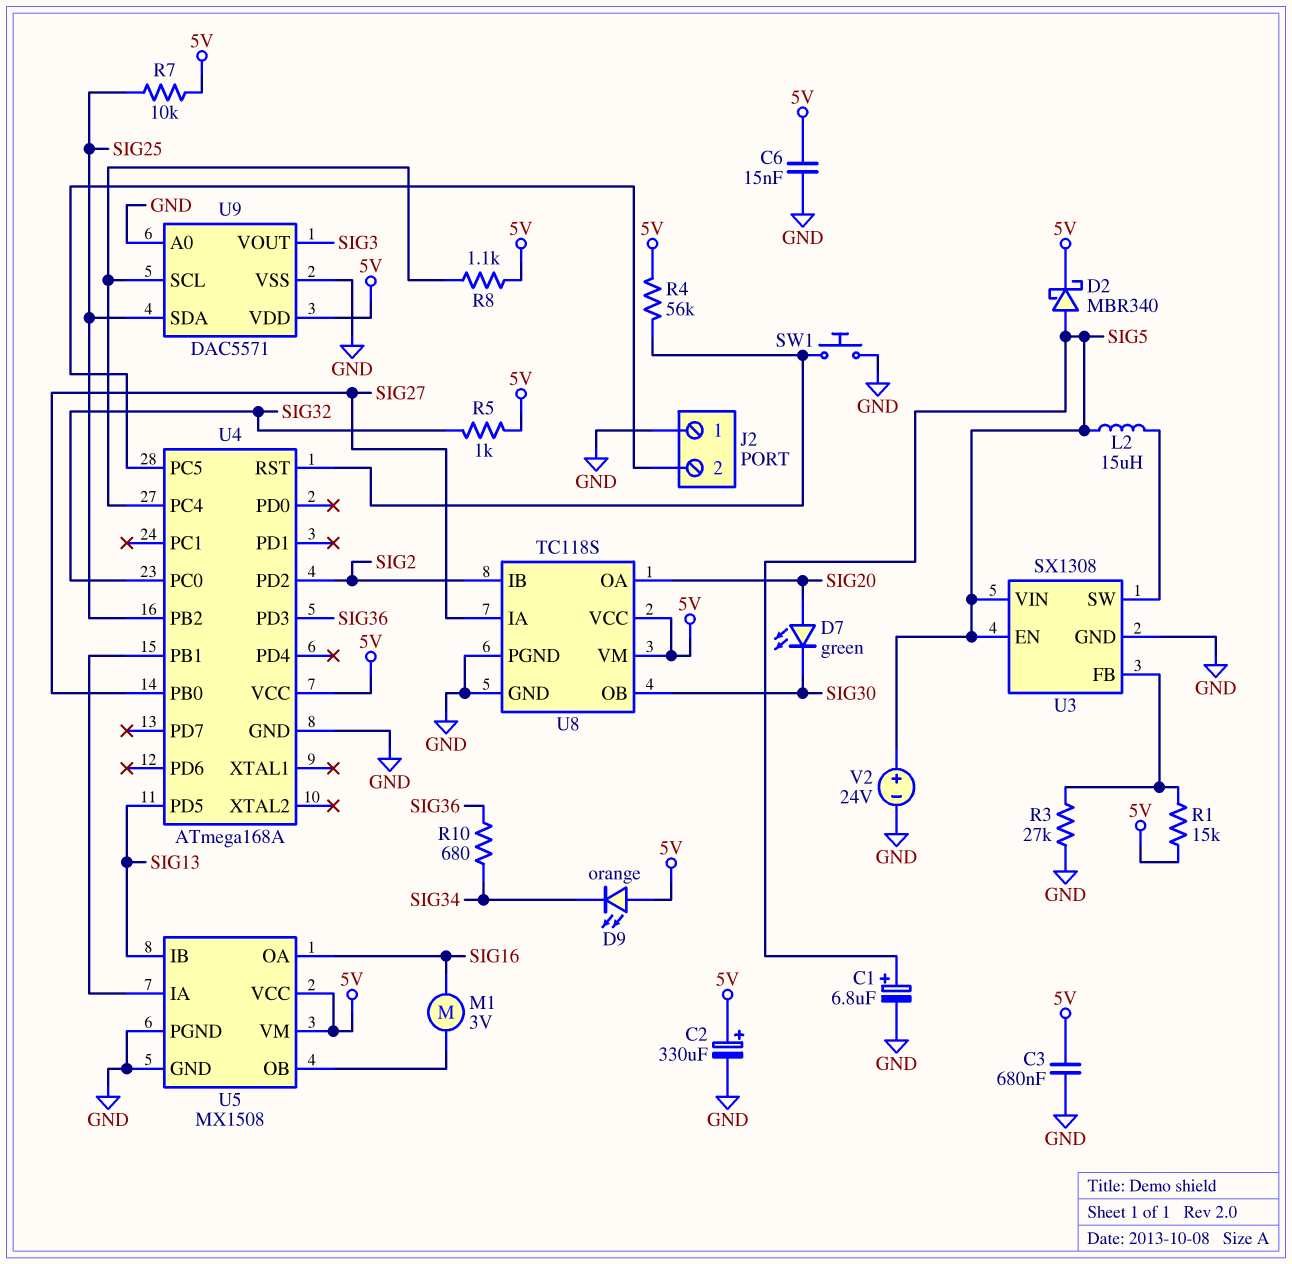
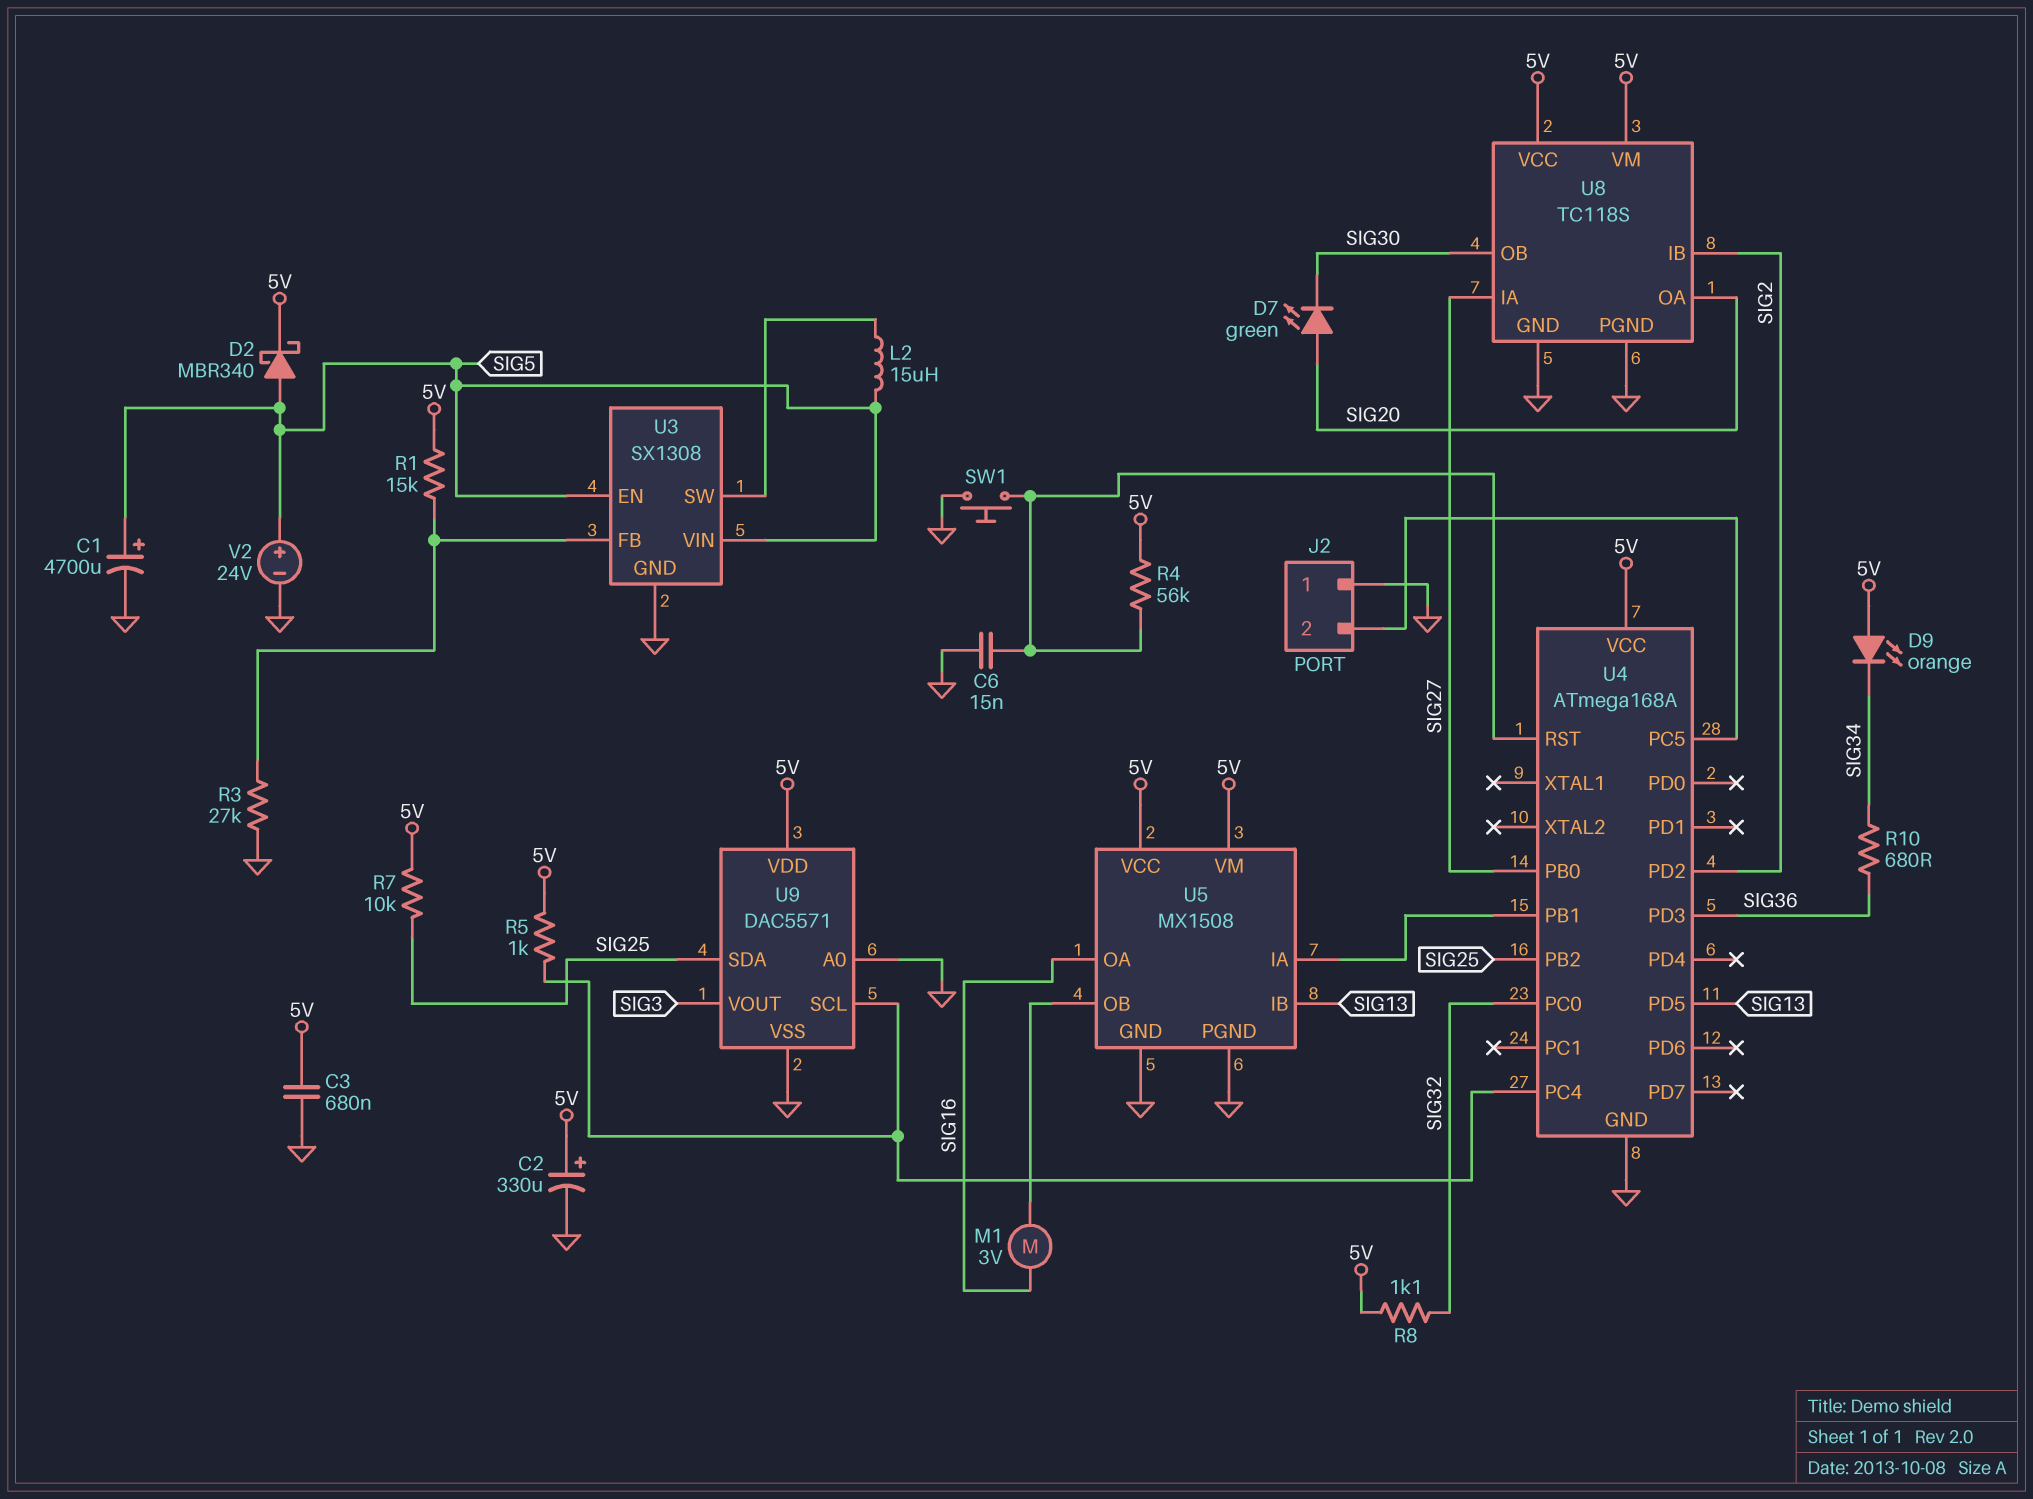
C1: 6.8uF (plus SIG5, minus GND) -> 4700uF (plus SIG5, minus GND)
C6: 15nF (5V, GND) -> 15nF (GND, U4/RST)
R5: 1k (5V, SIG32) -> 1k (5V, U4/PC4)
R8: 1.1k (5V, U4/PC4) -> 1.1k (5V, SIG32)

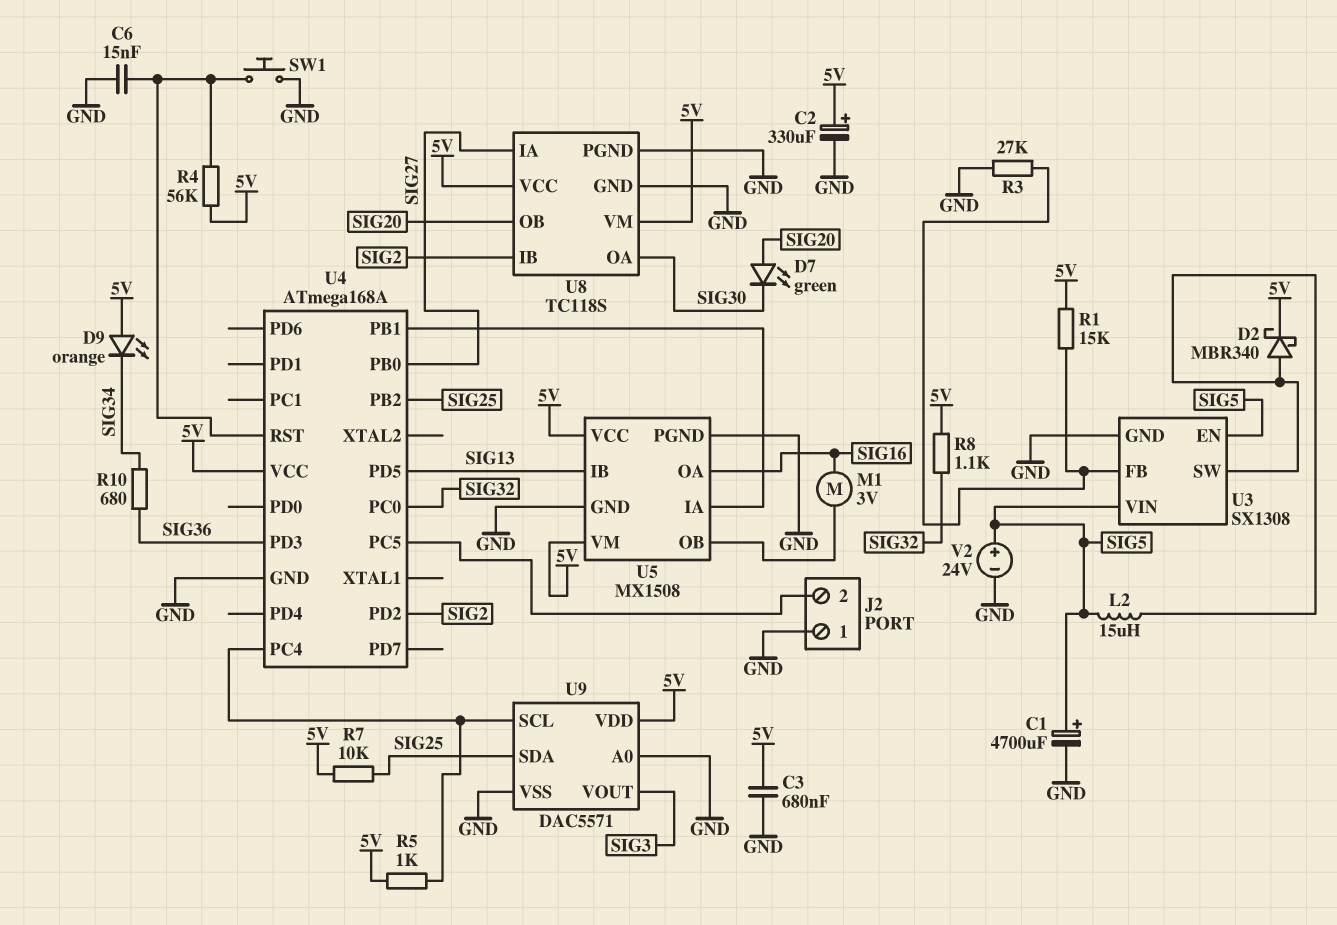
D2: schottky MBR340 (A SIG5, K 5V) -> schottky MBR340 (A U3/SW, K 5V)
U8 pin OA: SIG20 -> SIG30
U8 pin OB: SIG30 -> SIG20

